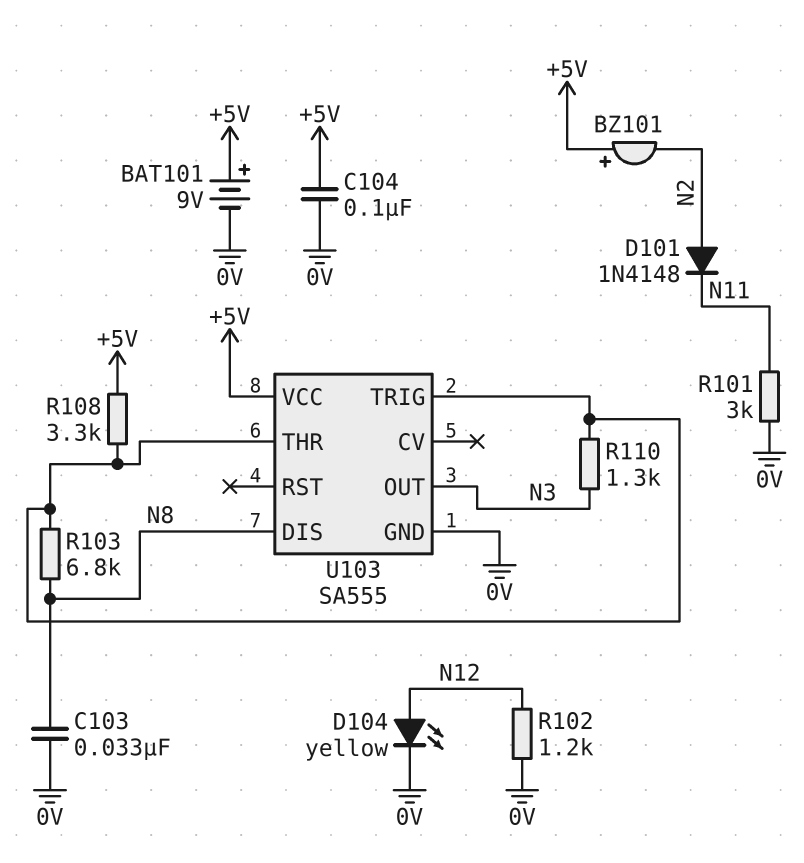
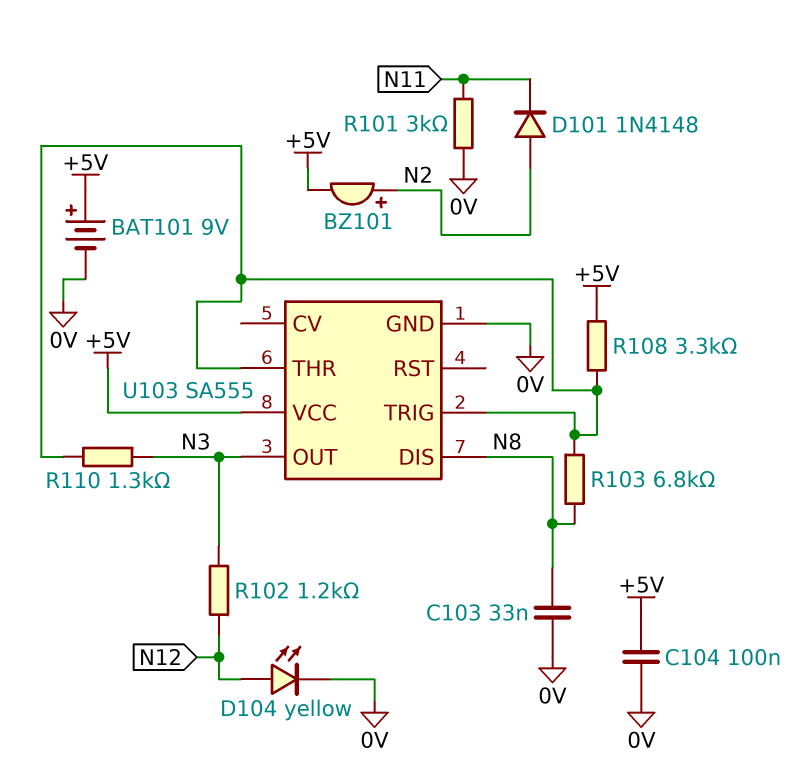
BZ101: buzzer (plus +5V, minus N2) -> buzzer (plus N2, minus +5V)
R102: 1.2k (0V, N12) -> 1.2k (N3, N12)

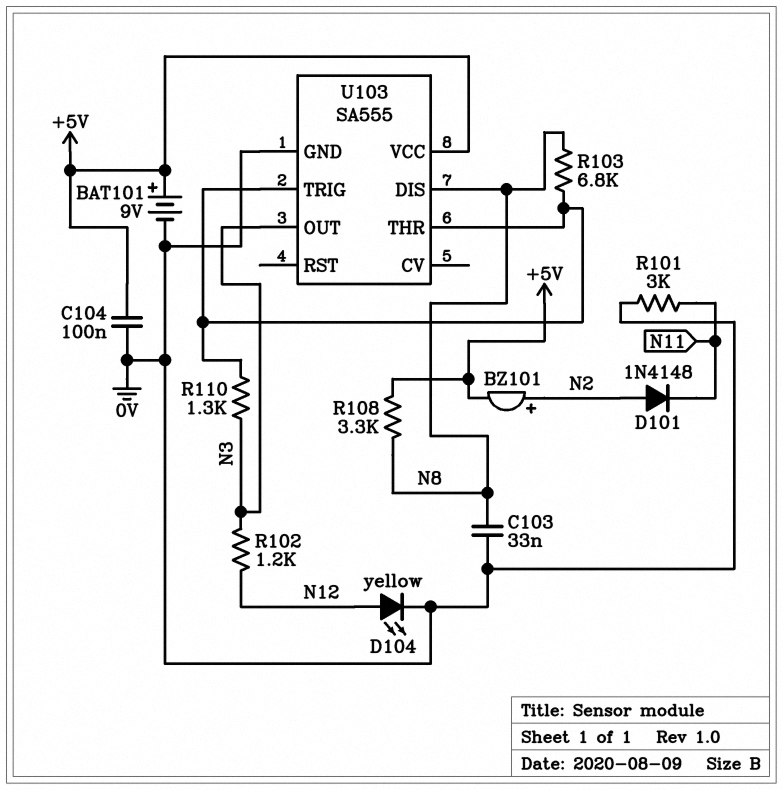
R108: 3.3k (+5V, U103/THR) -> 3.3k (+5V, N8)

